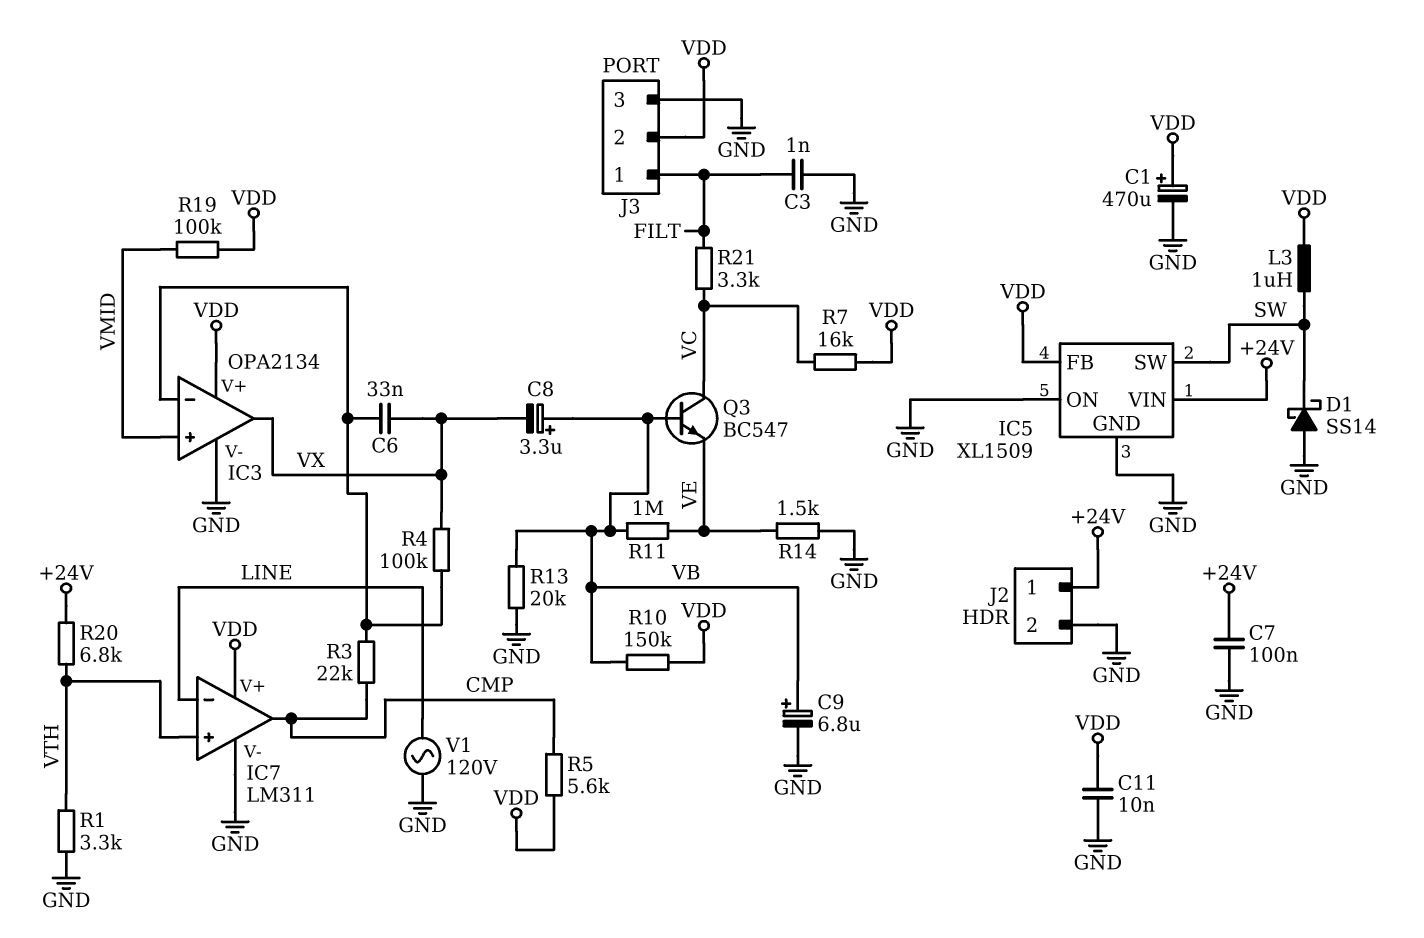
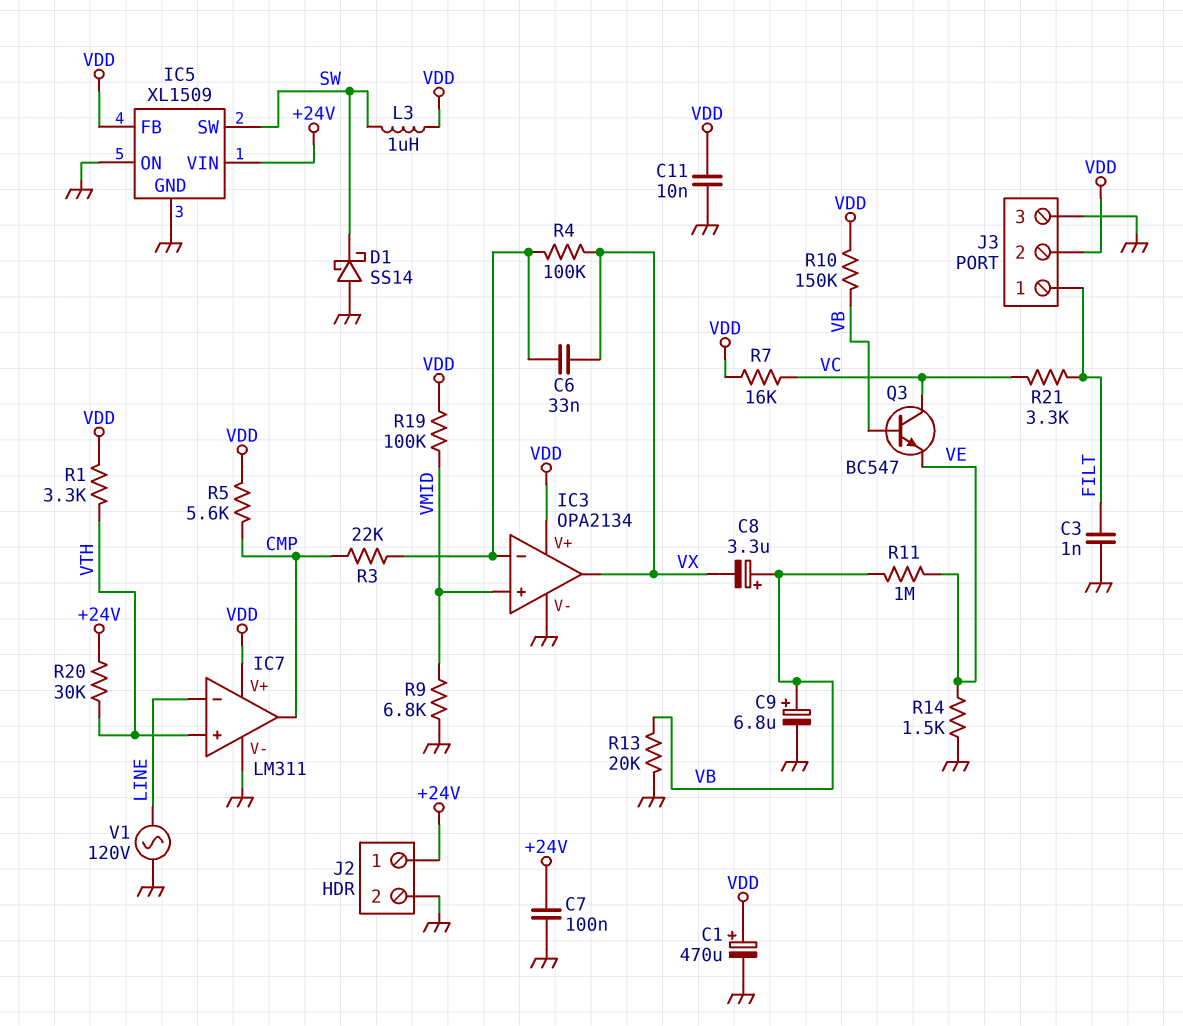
R1: 3.3k (GND, VTH) -> 3.3k (VDD, VTH)
R9: none -> 6.8k (GND, VMID)
R20: 6.8k (+24V, VTH) -> 30k (+24V, VTH)

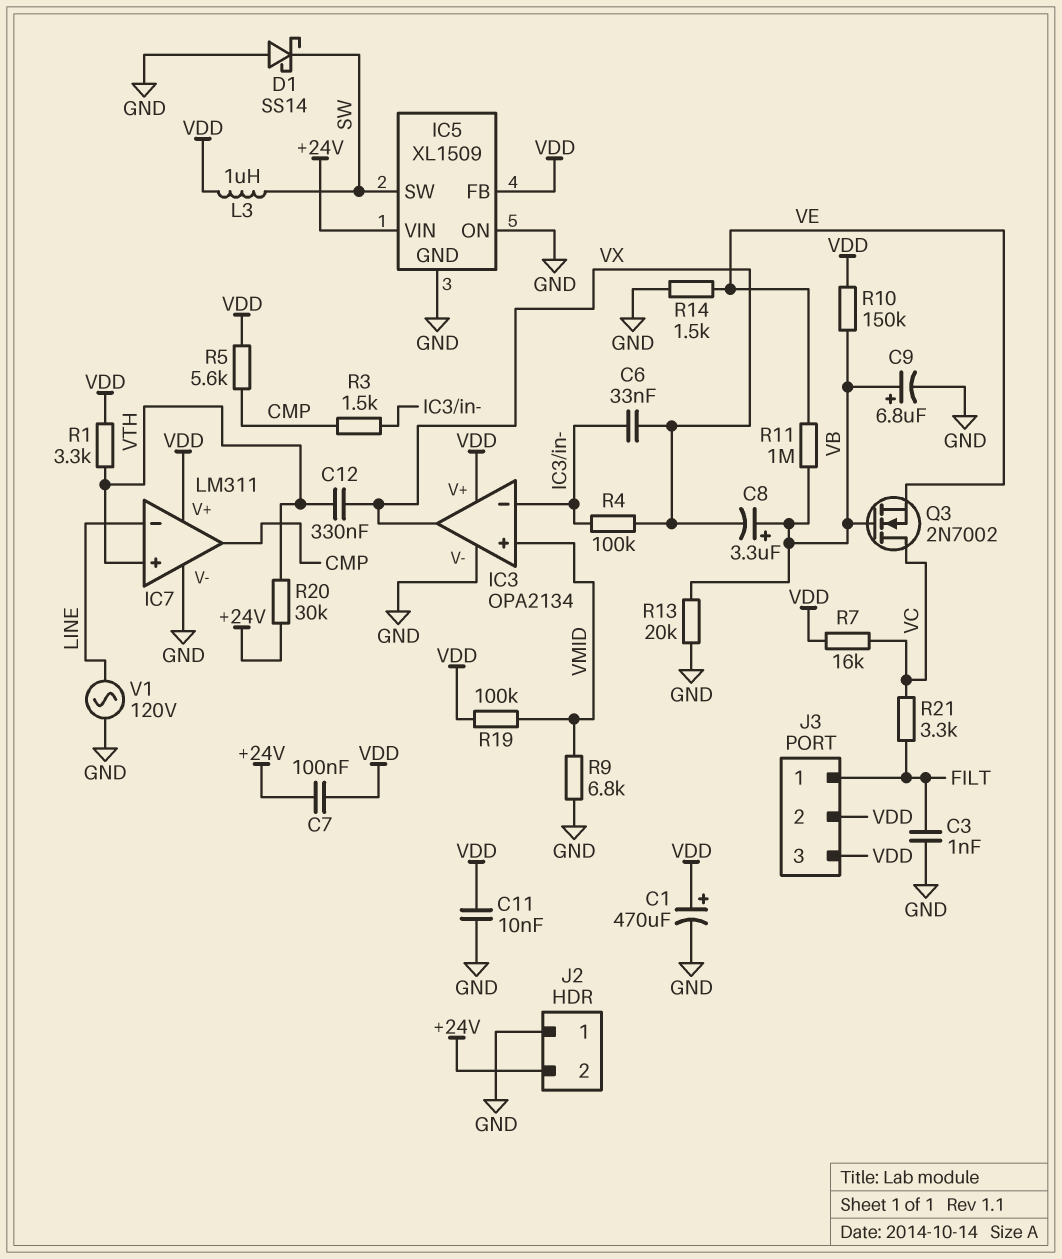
C7: 100nF (+24V, GND) -> 100nF (+24V, VDD)
C12: none -> 330nF (VTH, VX)
J2 pin 1: +24V -> GND
J2 pin 2: GND -> +24V
J3 pin 3: GND -> VDD
Q3: NPN BC547 (B VB, C VC, E VE) -> NMOS 2N7002 (G VB, D VC, S VE)
R3: 22k (CMP, IC3/in-) -> 1.5k (CMP, IC3/in-)

